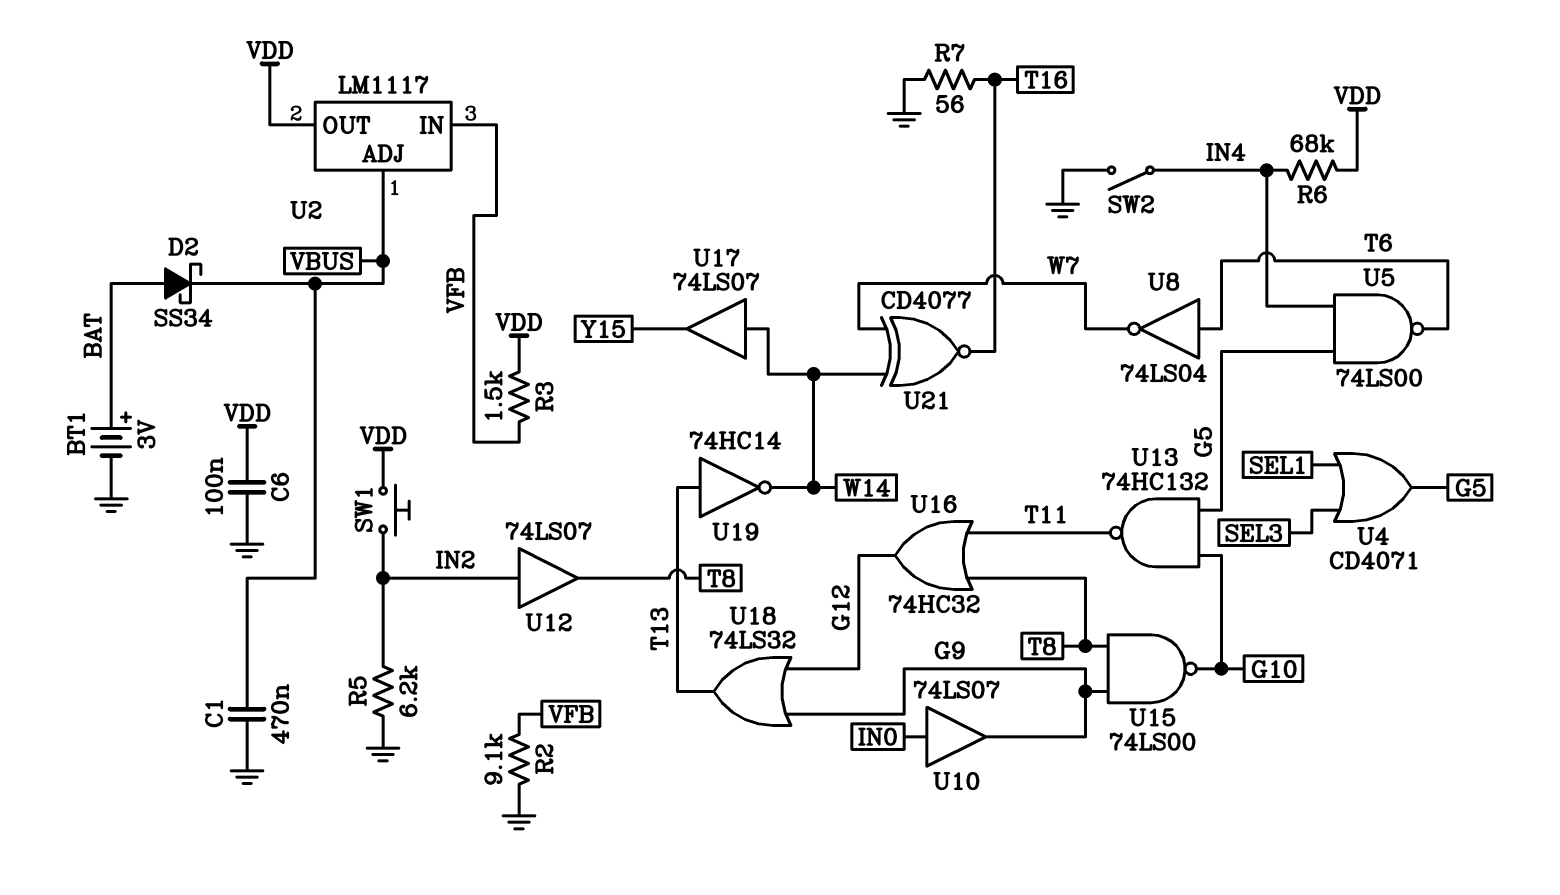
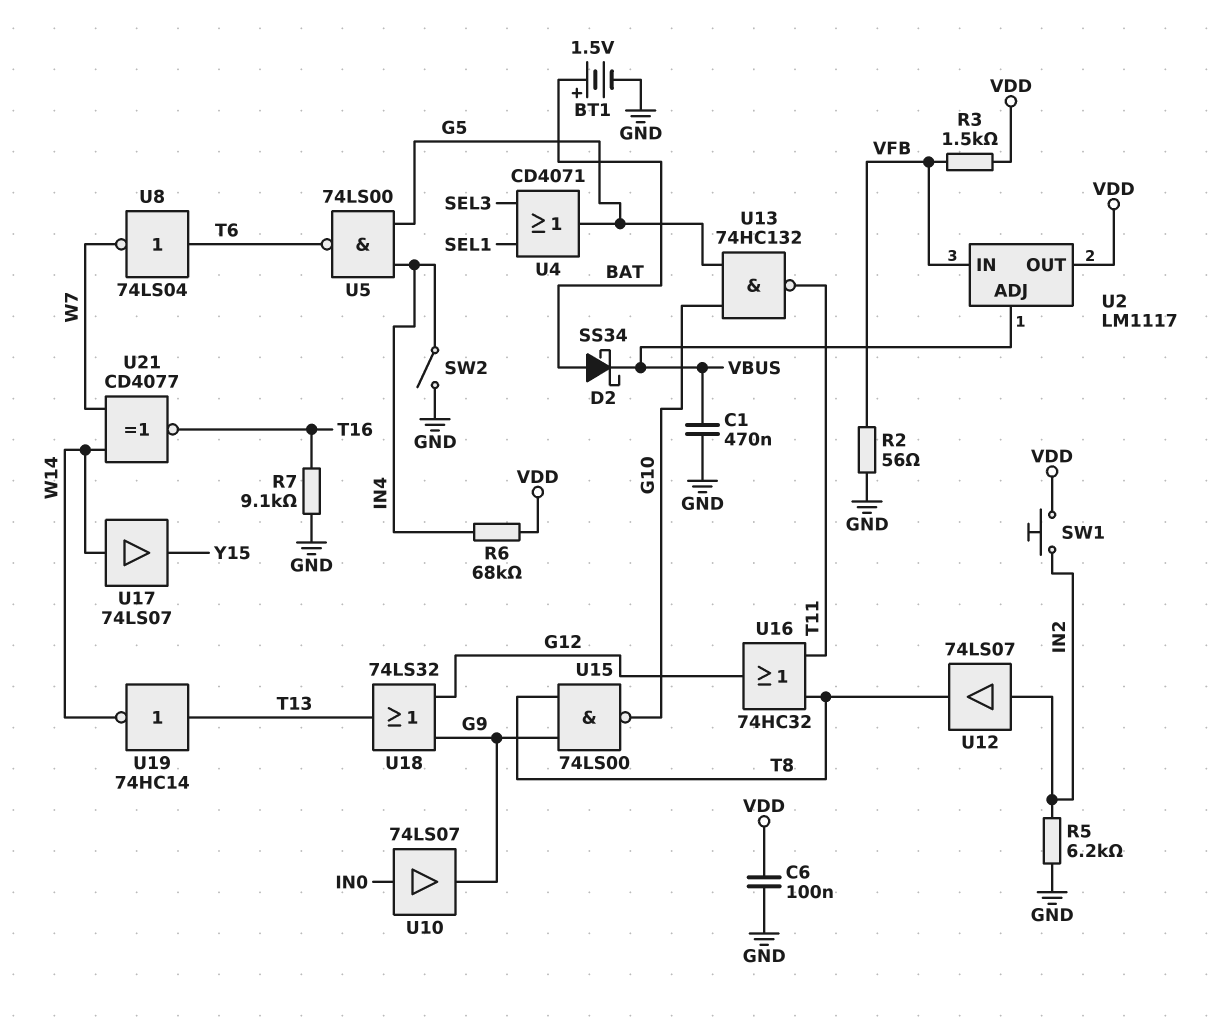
BT1: 3V (plus BAT, minus GND) -> 1.5V (plus BAT, minus GND)
R2: 9.1k (GND, VFB) -> 56 (GND, VFB)
R7: 56 (GND, T16) -> 9.1k (GND, T16)

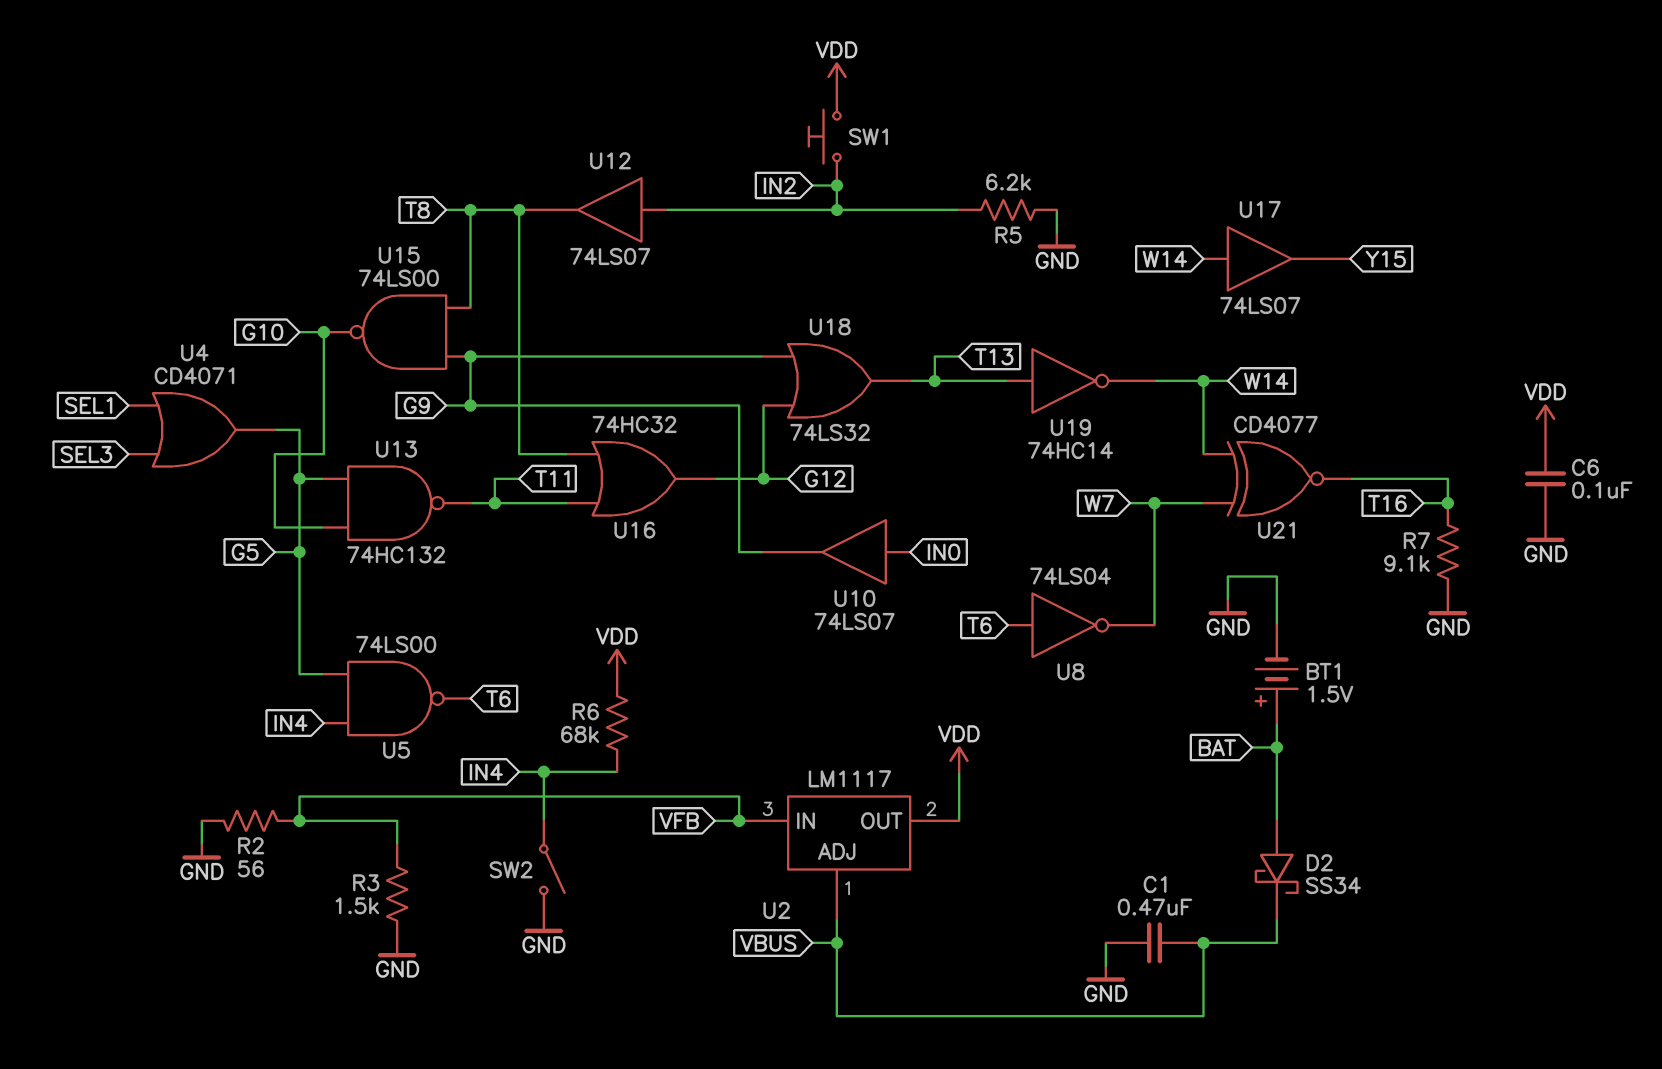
R3: 1.5k (VDD, VFB) -> 1.5k (GND, VFB)

